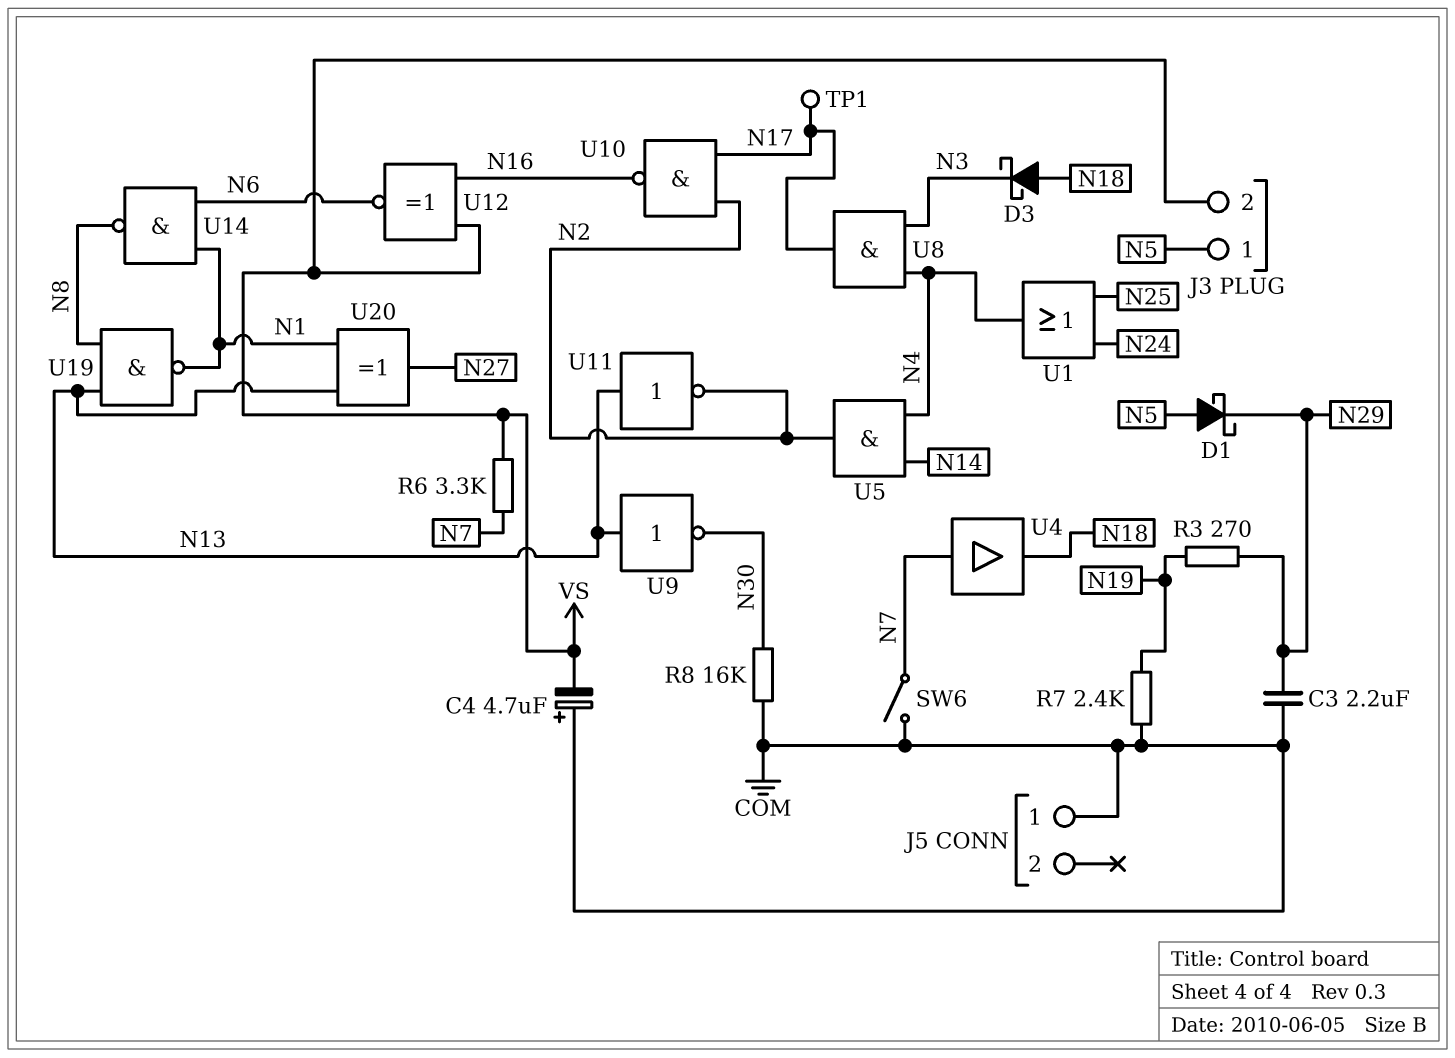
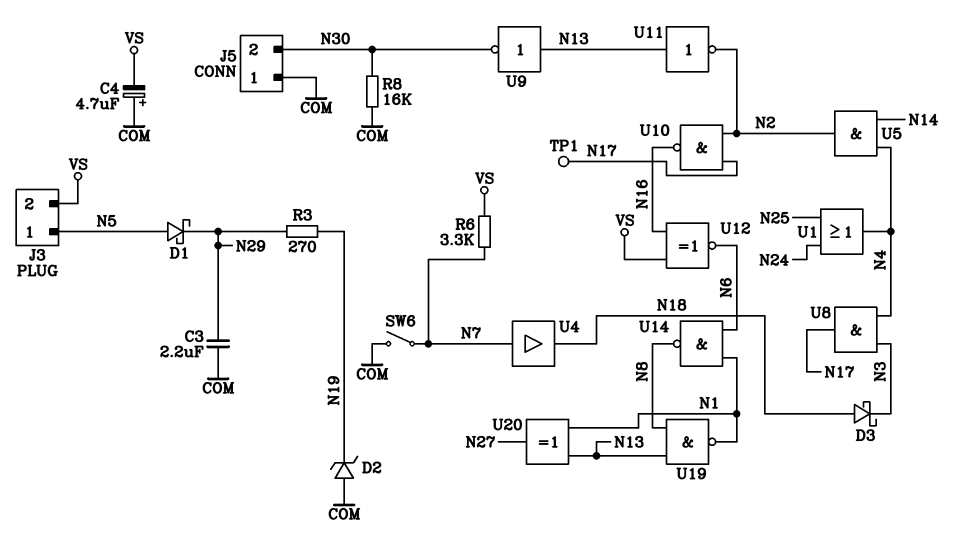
D2: none -> zener (A COM, K N19)
J5 pin 2: none -> N30
R7: 2.4k (COM, N19) -> none

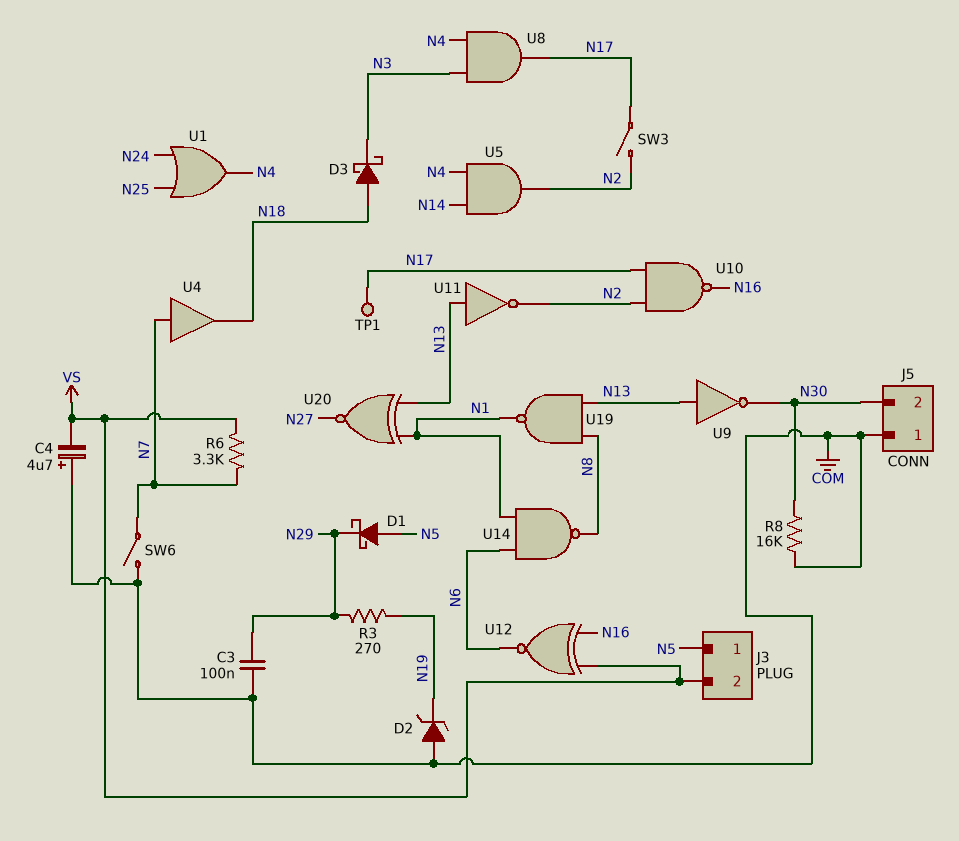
C3: 2.2uF (COM, N29) -> 100nF (COM, N29)
SW3: none -> switch (N2, N17)
U20: XOR (in N1, in N13, out N27) -> XNOR (in N1, in N13, out N27)

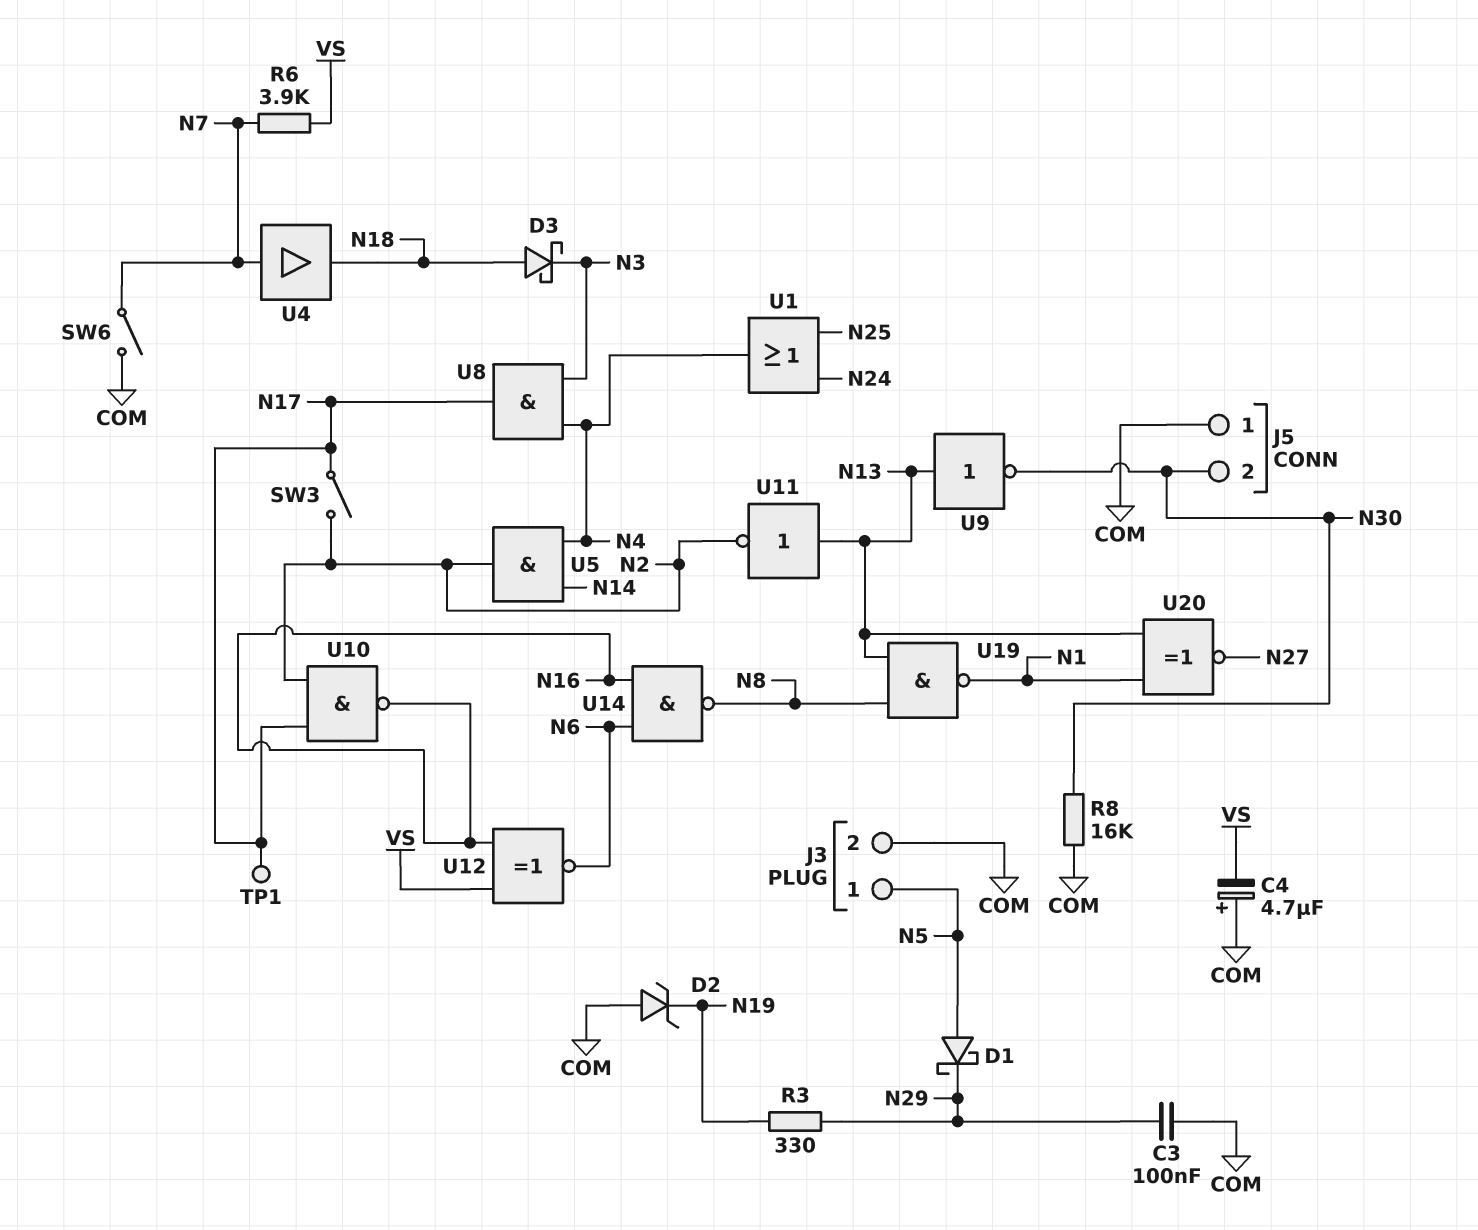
J3 pin 2: VS -> COM
R3: 270 (N19, N29) -> 330 (N19, N29)
R6: 3.3k (N7, VS) -> 3.9k (N7, VS)
U14: NAND (in N1, in N6, out N8) -> NAND (in N6, in N16, out N8)

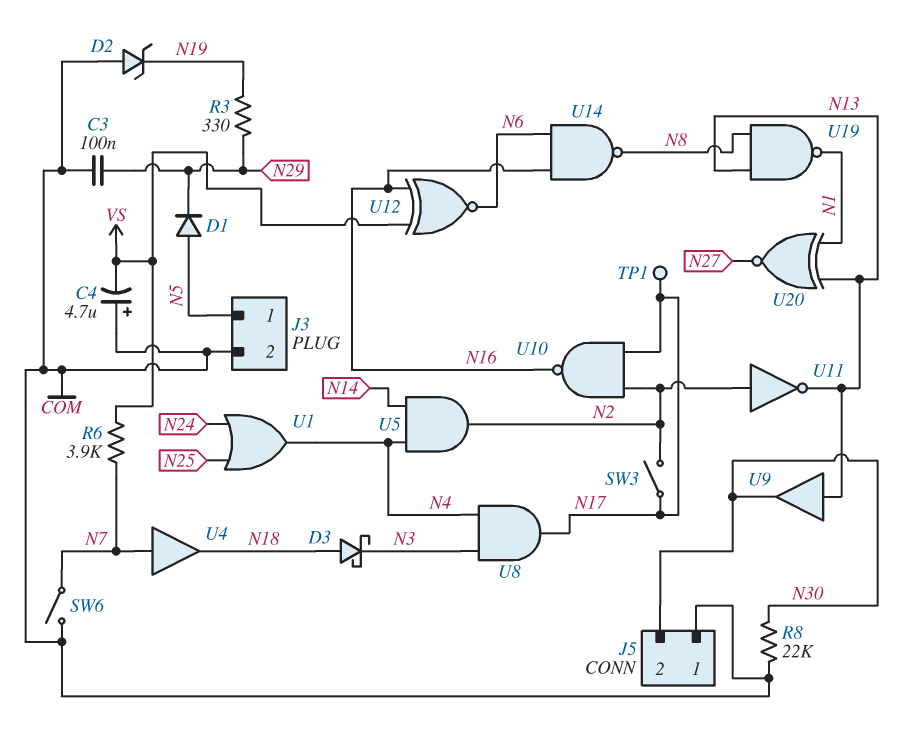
D1: schottky (A N5, K N29) -> diode (A N5, K N29)
R8: 16k (COM, N30) -> 22k (COM, N30)
U9: NOT (in N13, out N30) -> buffer (in N13, out N30)
U11: NOT (in N13, out N2) -> NOT (in N2, out N13)

